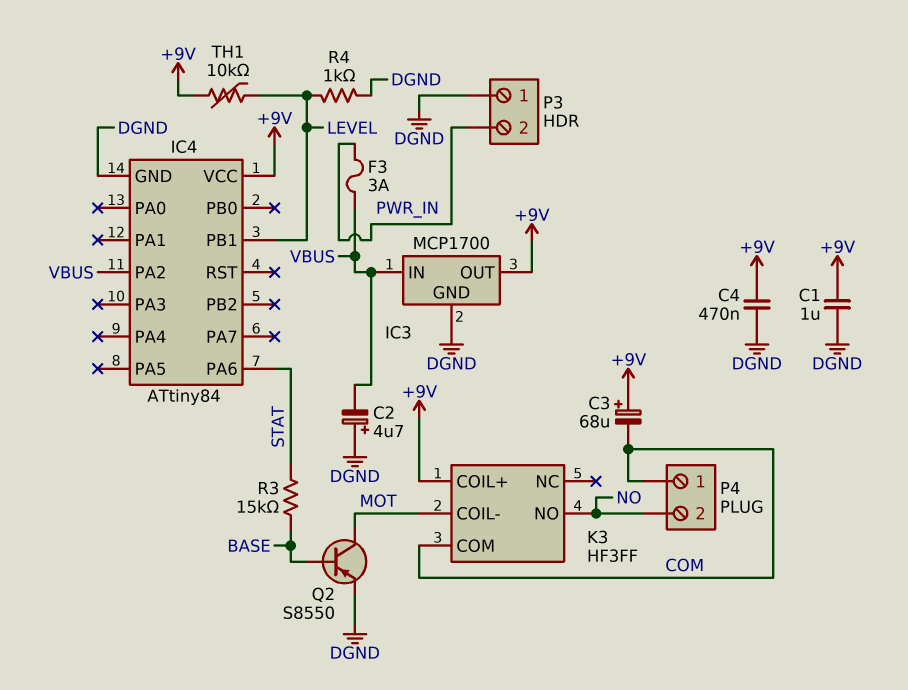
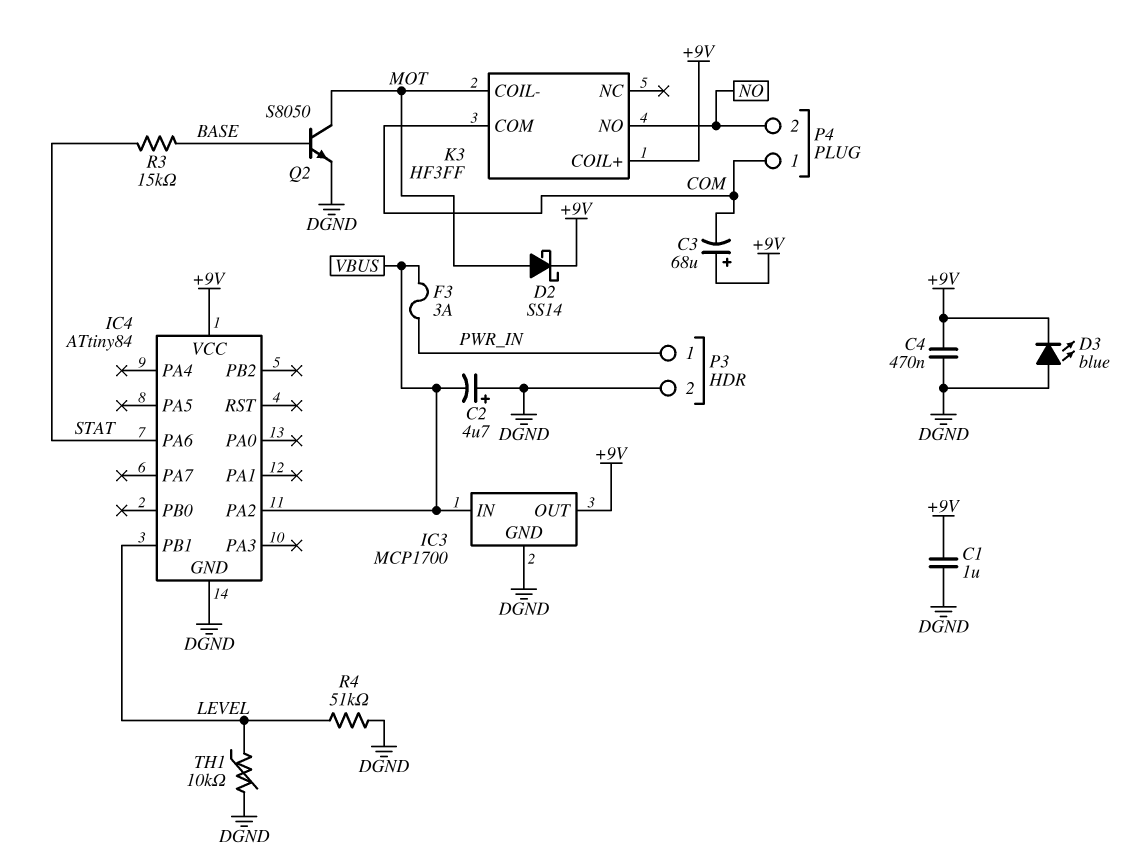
D2: none -> schottky SS14 (A MOT, K +9V)
D3: none -> LED blue (A DGND, K +9V)
P3 pin 1: DGND -> PWR_IN
P3 pin 2: PWR_IN -> DGND
Q2: PNP S8550 (B BASE, C MOT, E DGND) -> NPN S8050 (B BASE, C MOT, E DGND)
R4: 1k (DGND, LEVEL) -> 51k (DGND, LEVEL)
TH1: 10k (+9V, LEVEL) -> 10k (DGND, LEVEL)

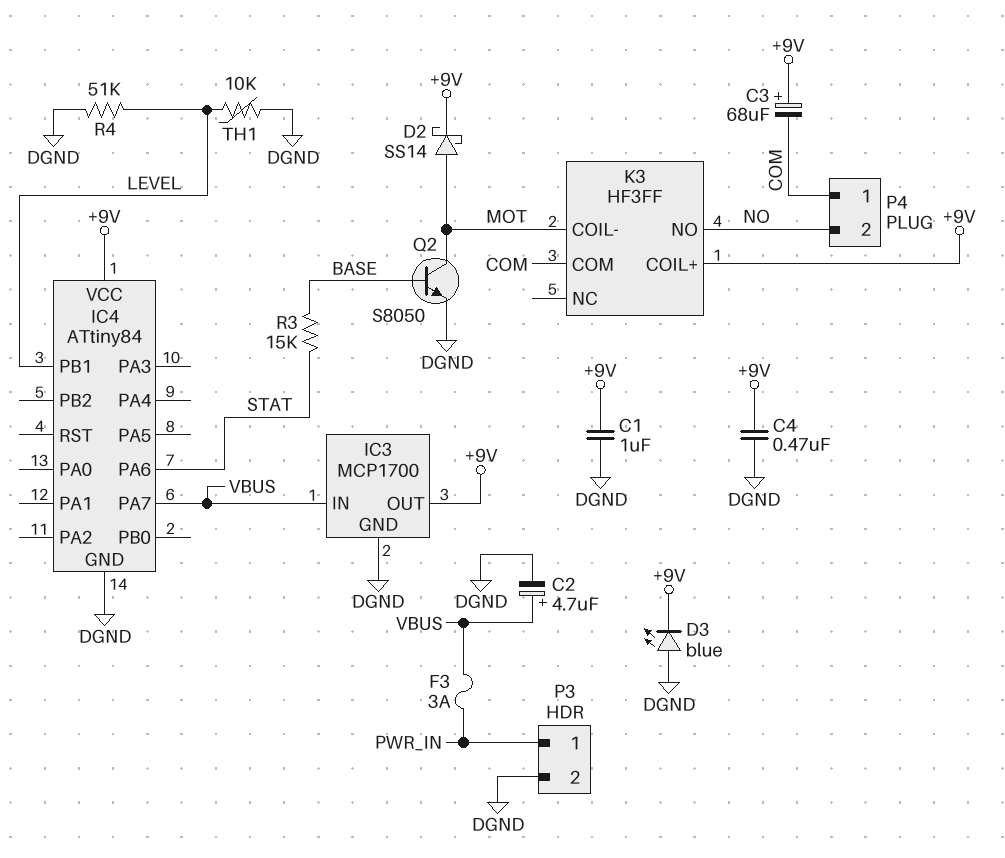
C2: 4.7uF (plus DGND, minus VBUS) -> 4.7uF (plus VBUS, minus DGND)
IC4 pin PA2: VBUS -> none
IC4 pin PA7: none -> VBUS

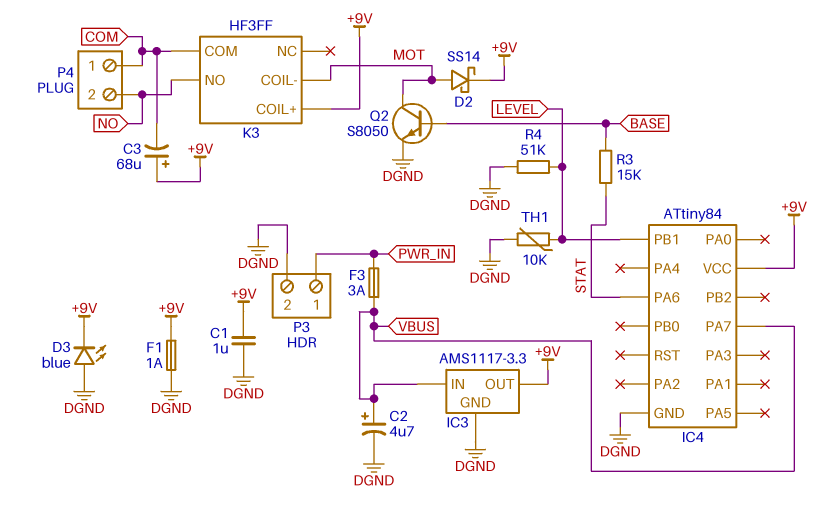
C4: 470nF (+9V, DGND) -> none
F1: none -> 1A (+9V, DGND)
IC3: MCP1700 -> AMS1117-3.3

